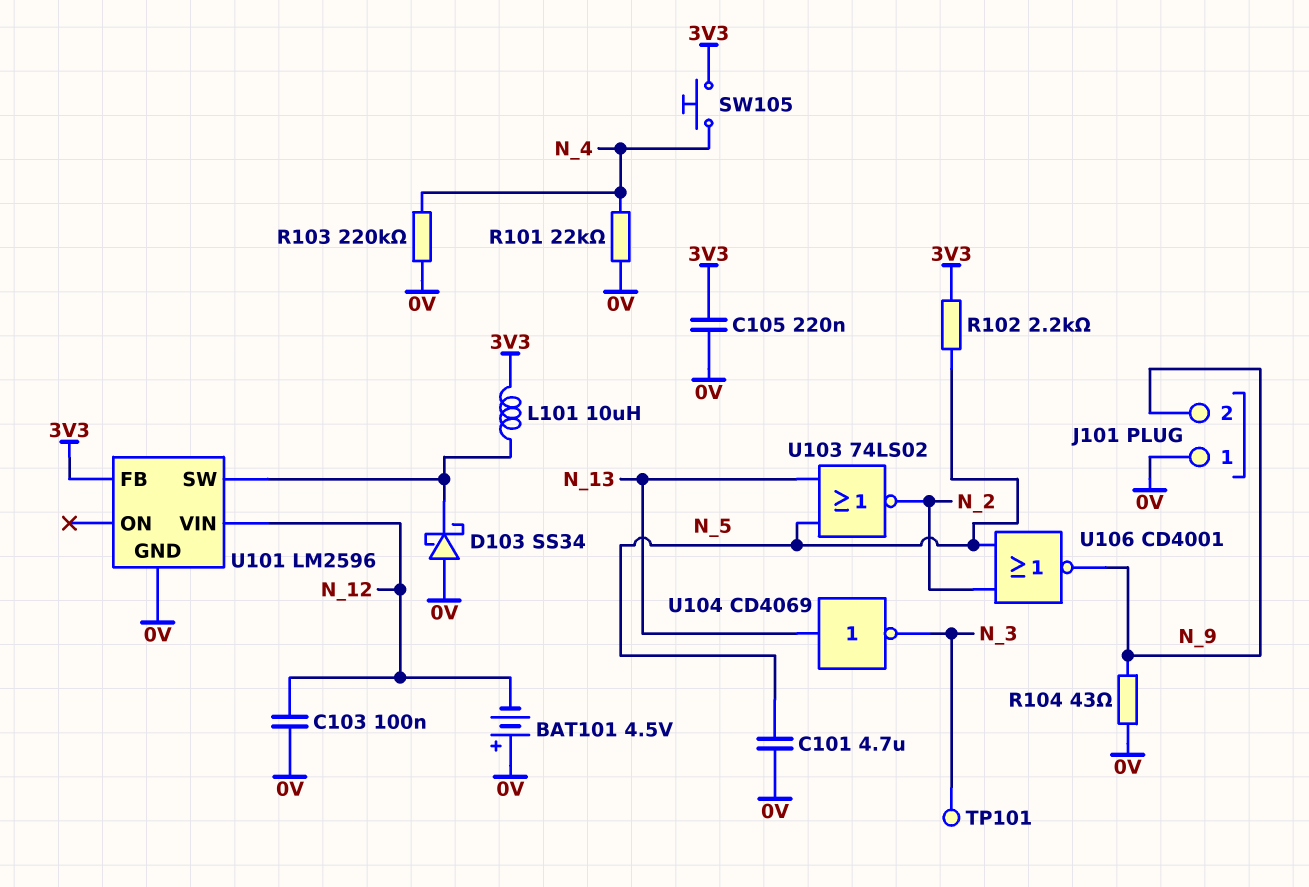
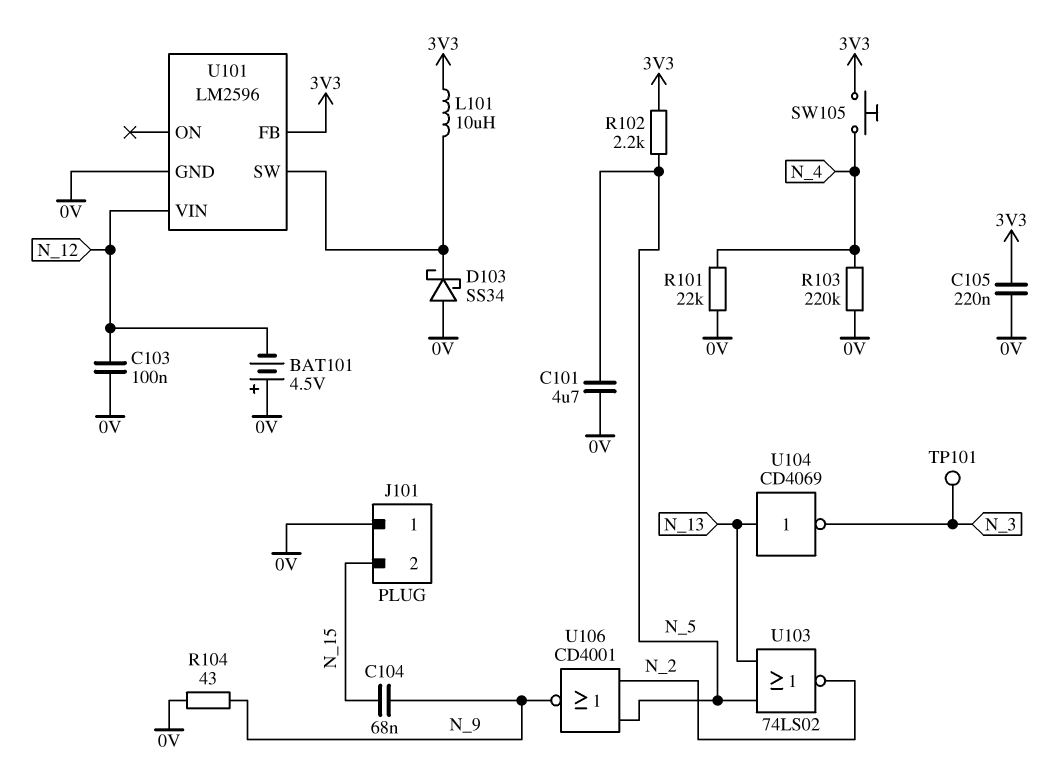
C104: none -> 68nF (N_9, N_15)
J101 pin 2: N_9 -> N_15

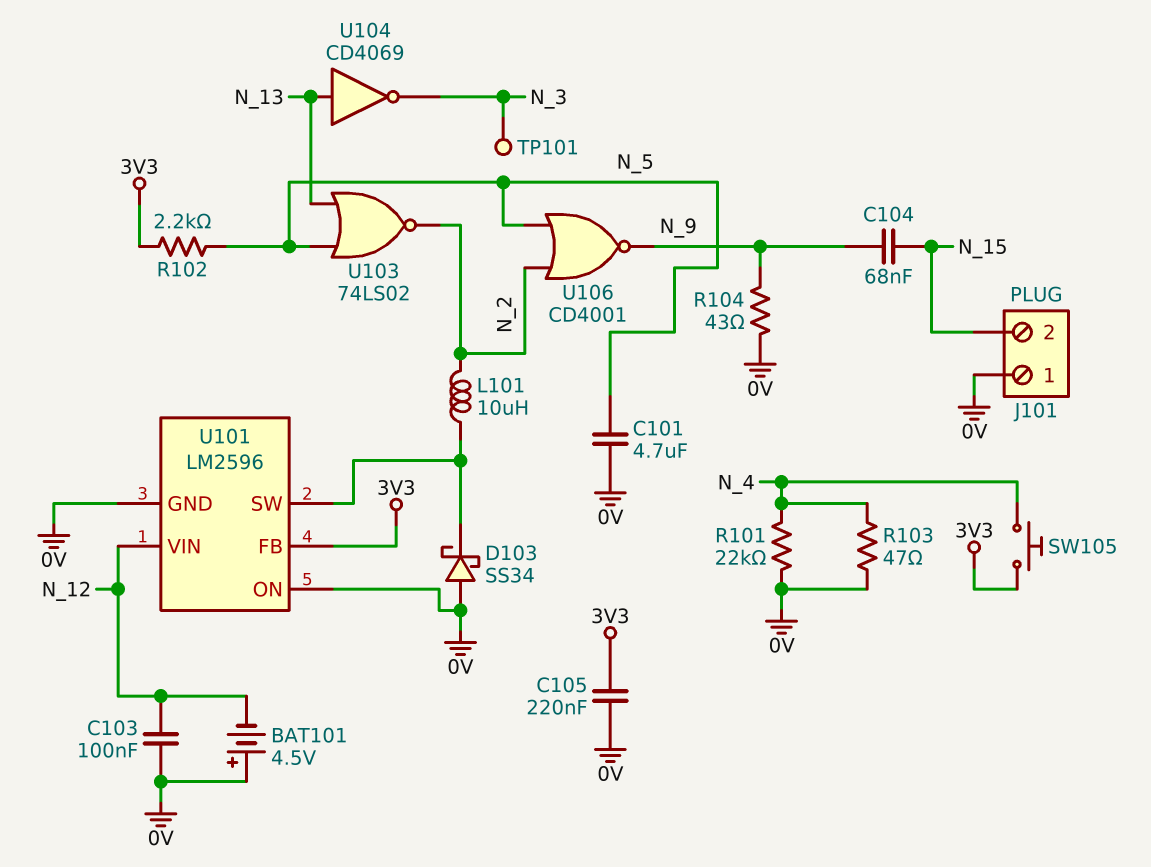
L101: 10uH (3V3, U101/SW) -> 10uH (N_2, U101/SW)
R103: 220k (0V, N_4) -> 47 (0V, N_4)
U101 pin ON: none -> 0V

